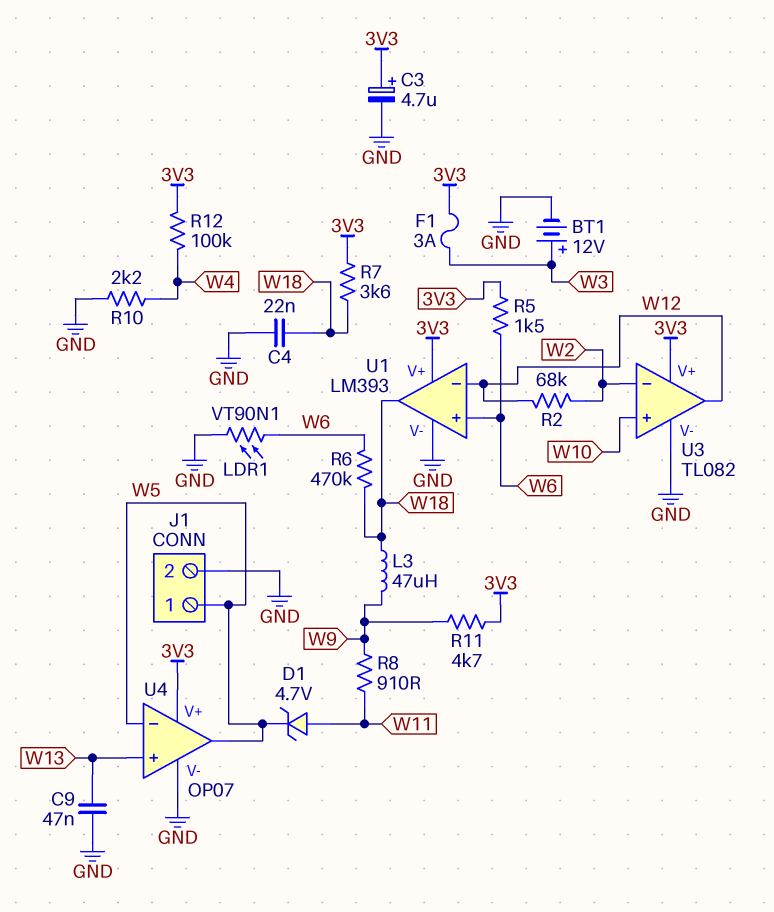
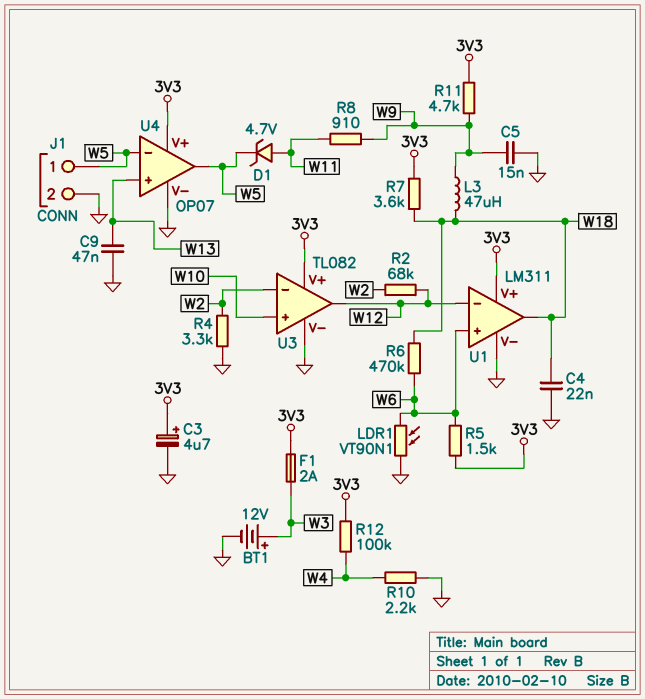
C5: none -> 15nF (GND, W9)
F1: 3A (3V3, W3) -> 2A (3V3, W3)
R4: none -> 3.3k (GND, W2)
U1: LM393 -> LM311

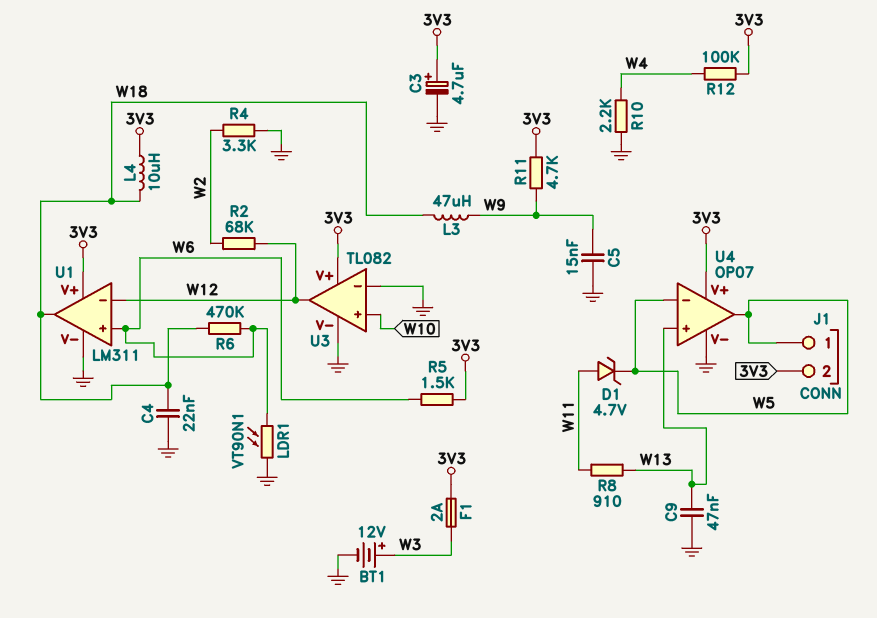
J1 pin 2: GND -> 3V3
L4: none -> 10uH (3V3, W18)
R7: 3.6k (3V3, W18) -> none
R8: 910 (W9, W11) -> 910 (W11, W13)
U3 pin in-: W2 -> GND

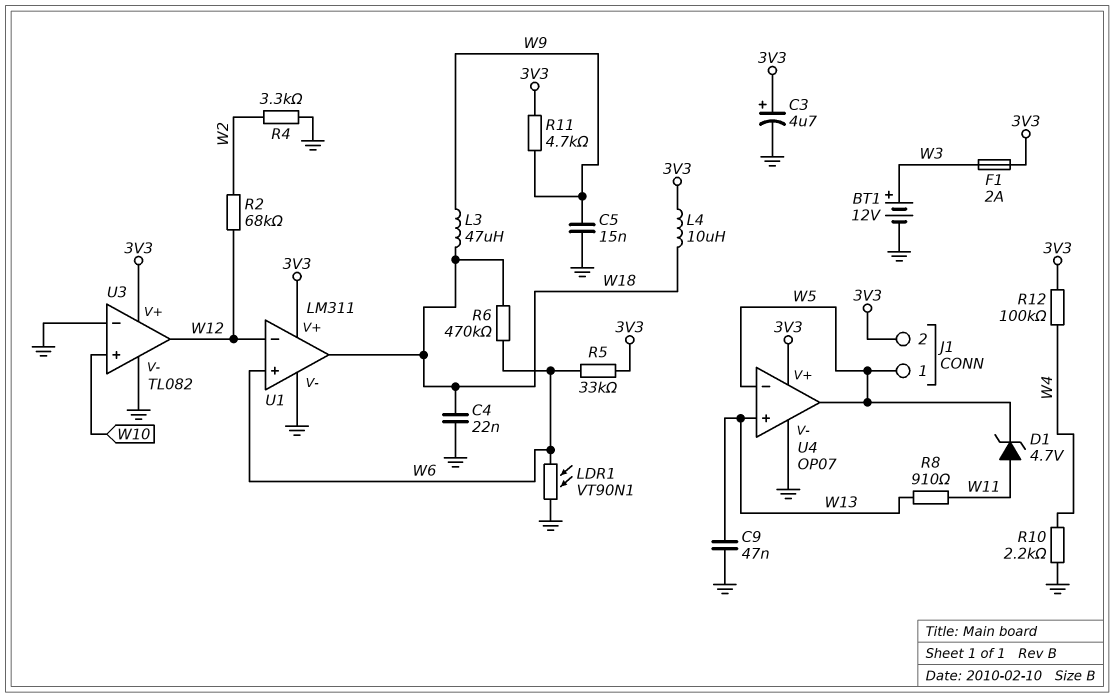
R5: 1.5k (3V3, W6) -> 33k (3V3, W6)

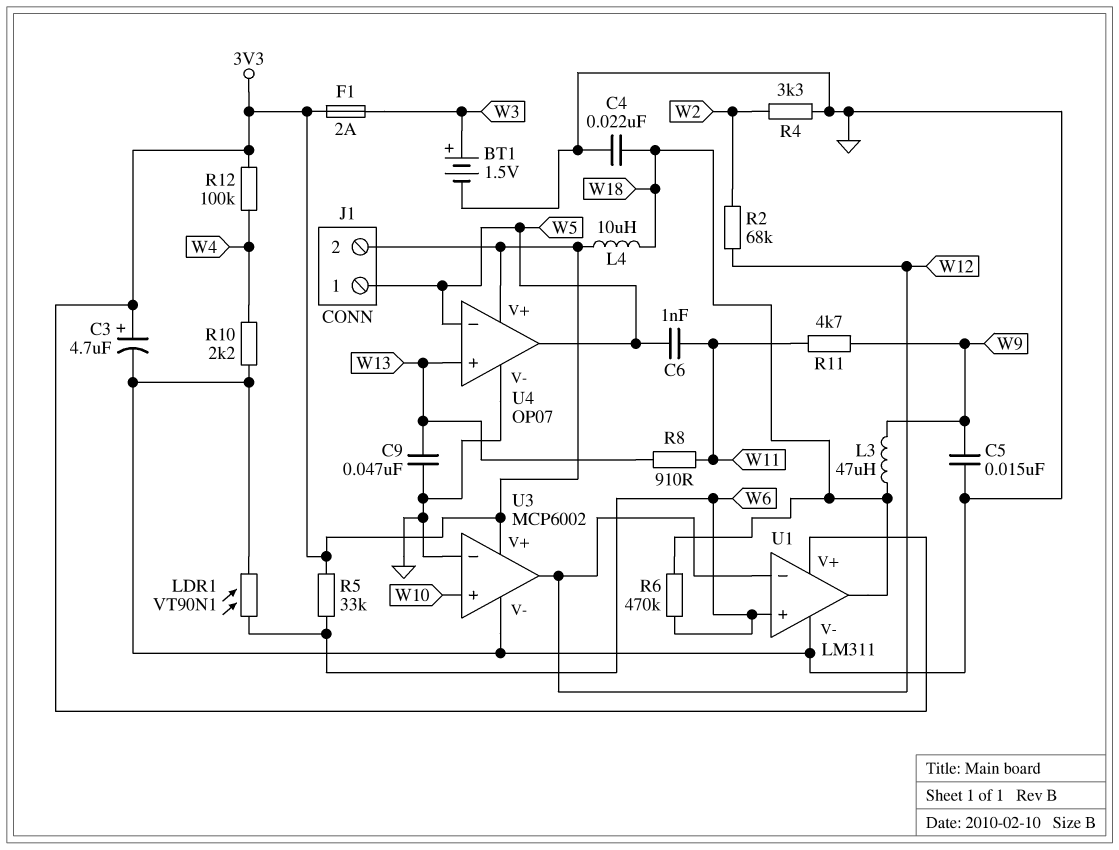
BT1: 12V (plus W3, minus GND) -> 1.5V (plus W3, minus GND)
C6: none -> 1nF (W5, W11)
D1: zener 4.7V (A W11, K W5) -> none
R11: 4.7k (3V3, W9) -> 4.7k (W9, W11)
U3: TL082 -> MCP6002

